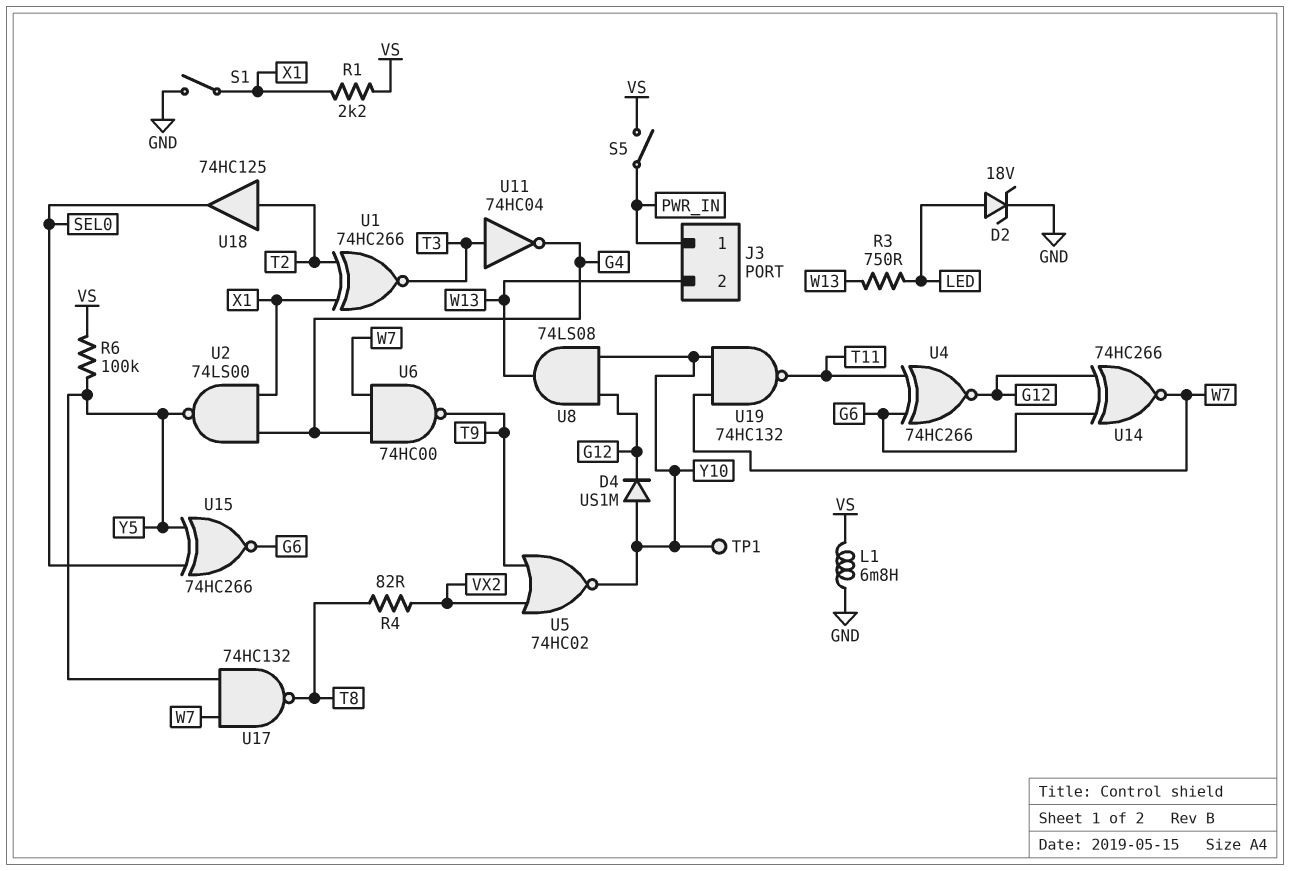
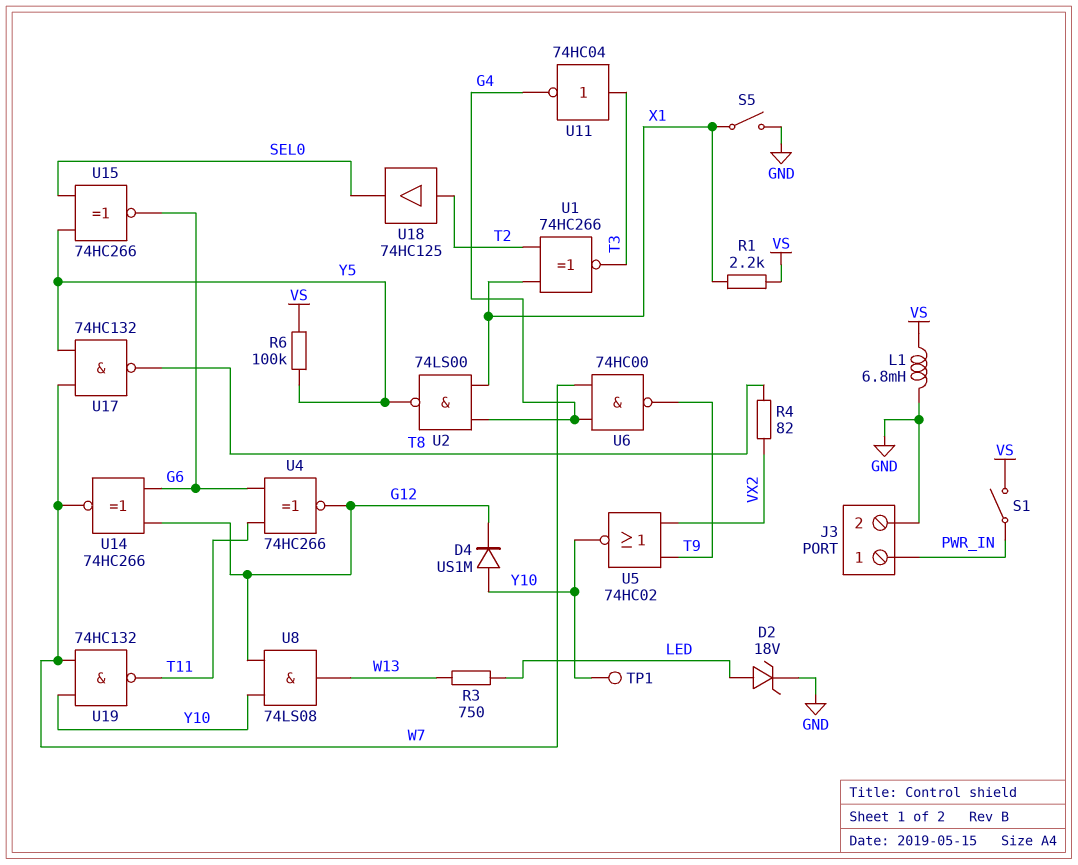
J3 pin 2: W13 -> GND
S1: switch (GND, X1) -> switch (PWR_IN, VS)
S5: switch (PWR_IN, VS) -> switch (GND, X1)

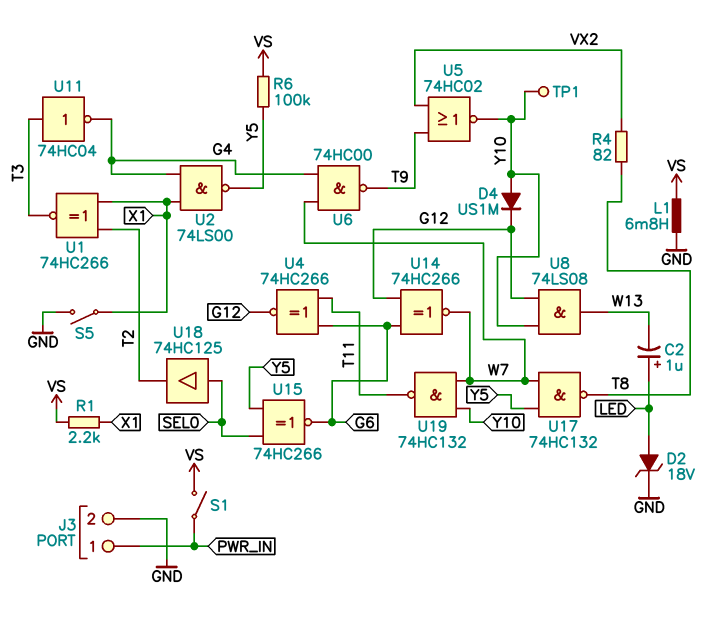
C2: none -> 1uF (plus LED, minus W13)
R3: 750 (LED, W13) -> none
U18: buffer 74HC125 (in T2, out SEL0) -> buffer 74HC125 (in SEL0, out T2)

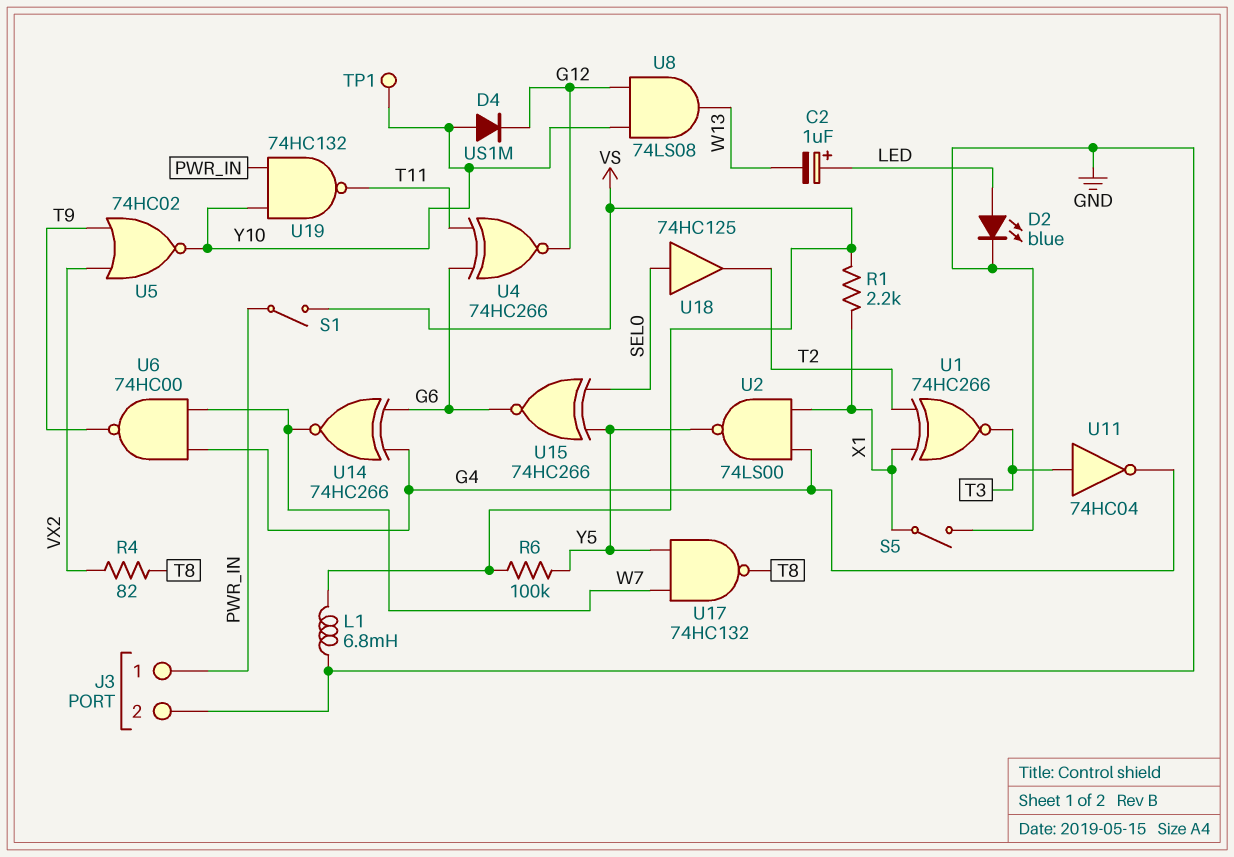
D2: zener 18V (A LED, K GND) -> LED blue (A LED, K GND)
U14: XNOR 74HC266 (in G6, in G12, out W7) -> XNOR 74HC266 (in G4, in G6, out W7)
U19: NAND 74HC132 (in W7, in Y10, out T11) -> NAND 74HC132 (in PWR_IN, in Y10, out T11)

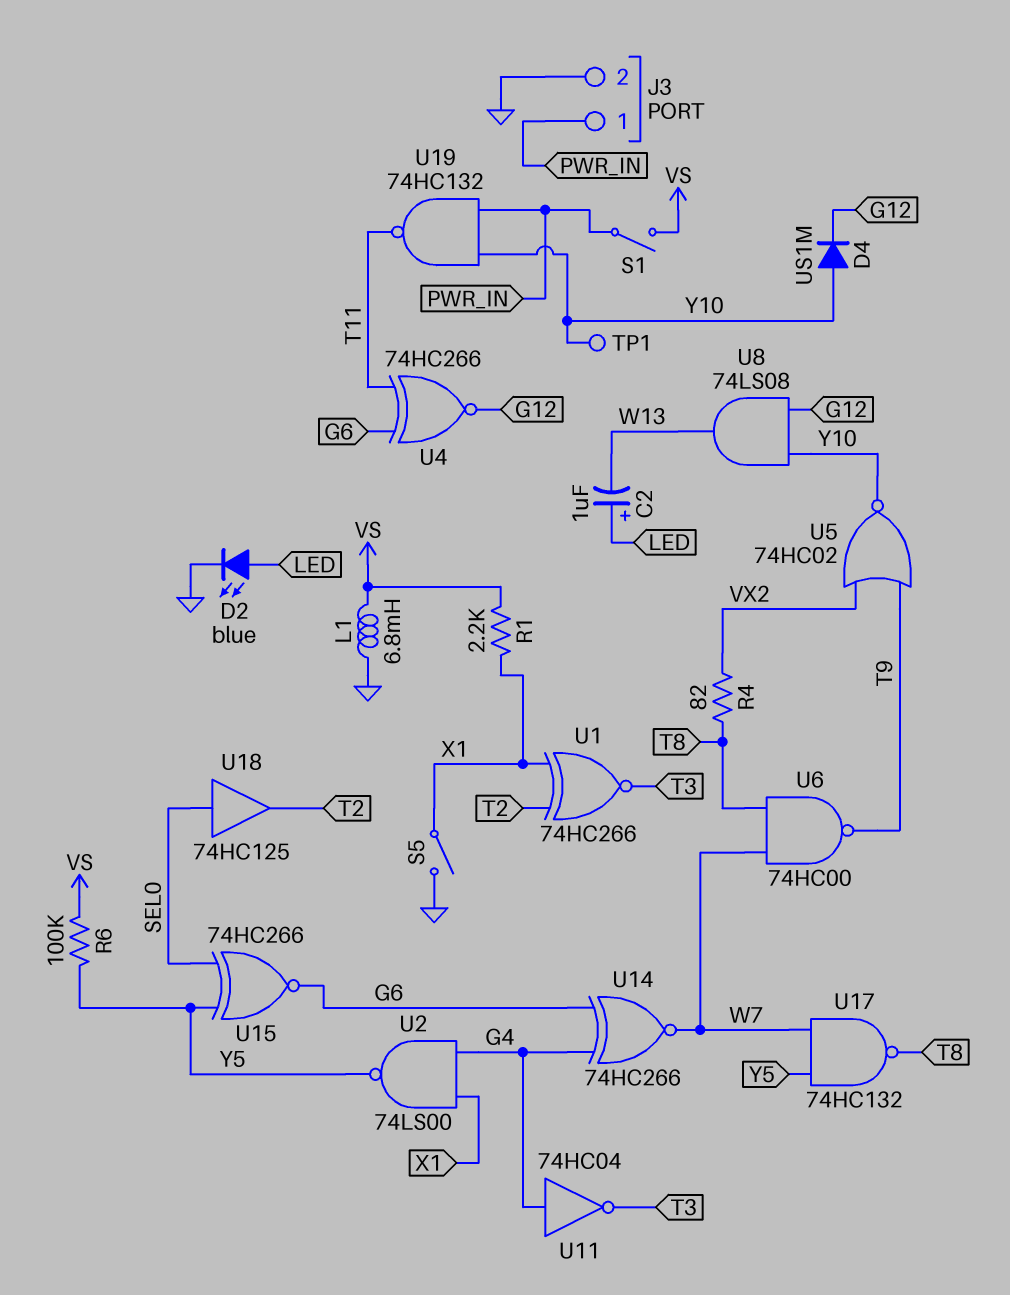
U6: NAND 74HC00 (in G4, in W7, out T9) -> NAND 74HC00 (in T8, in W7, out T9)
U11: NOT 74HC04 (in T3, out G4) -> NOT 74HC04 (in G4, out T3)

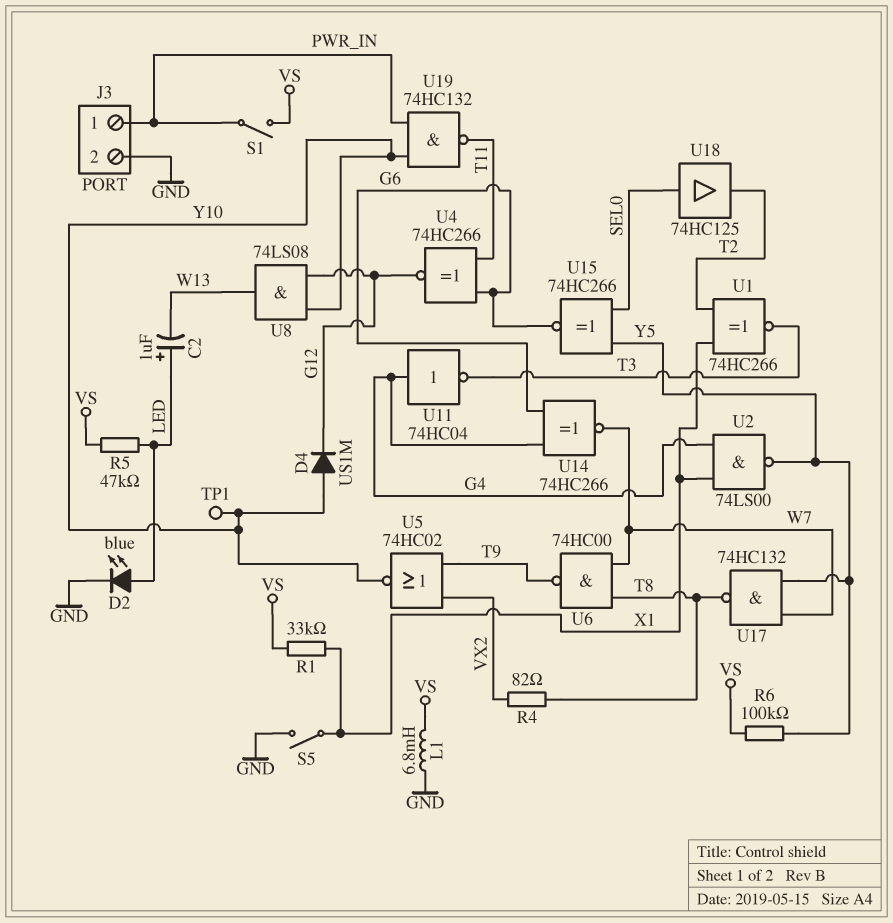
R1: 2.2k (VS, X1) -> 33k (VS, X1)
R5: none -> 47k (LED, VS)

